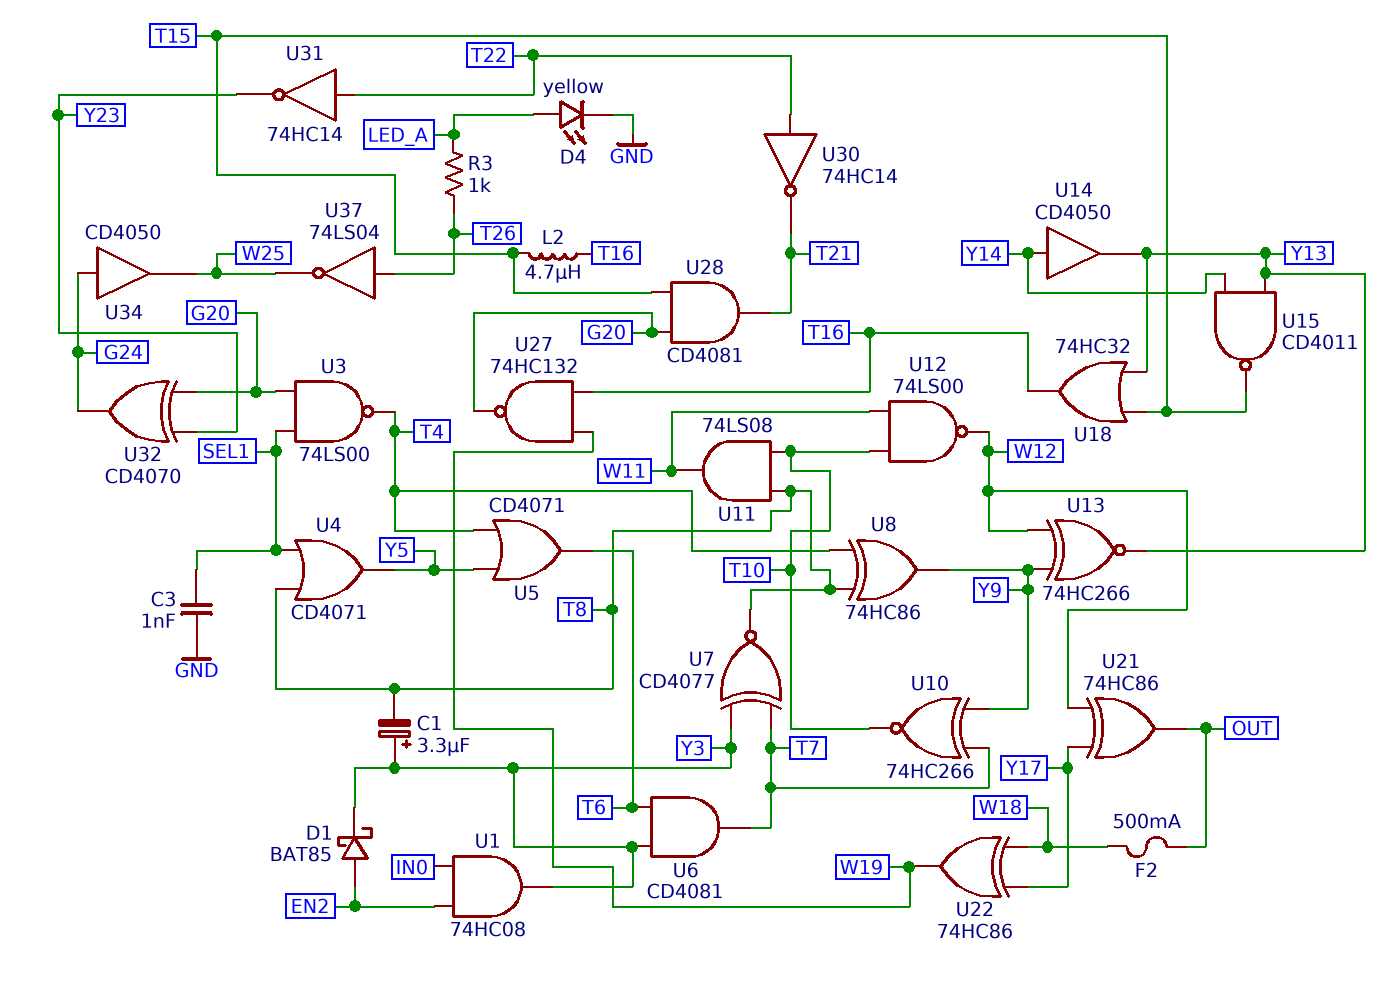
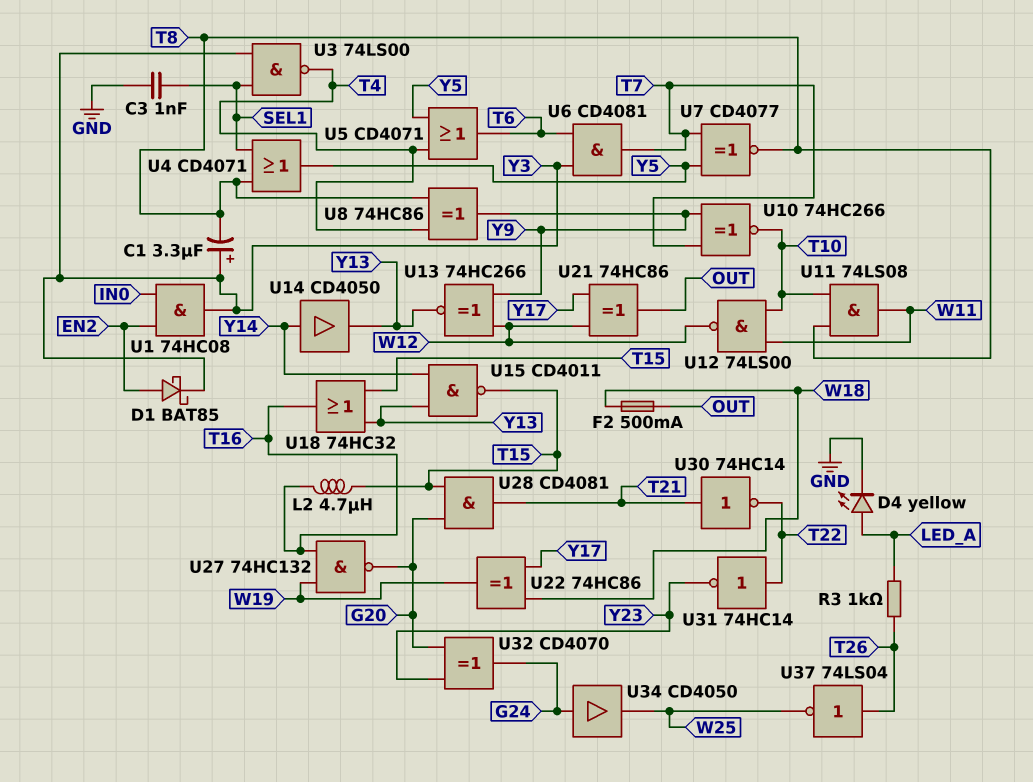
U3: NAND 74LS00 (in G20, in SEL1, out T4) -> NAND 74LS00 (in SEL1, in Y3, out T4)
U7: XNOR CD4077 (in T7, in Y3, out T8) -> XNOR CD4077 (in T7, in Y5, out T8)
U30: NOT 74HC14 (in T22, out T21) -> NOT 74HC14 (in T21, out T22)

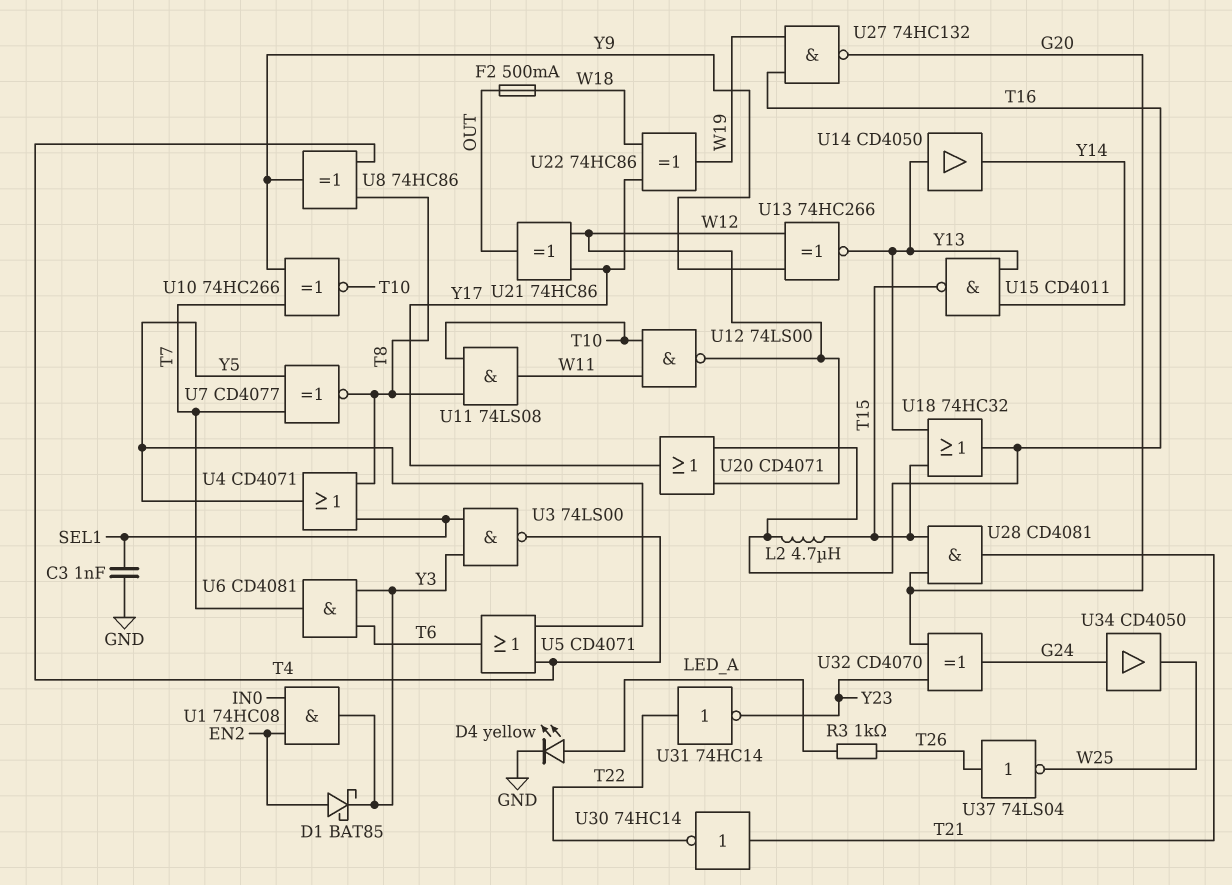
C1: 3.3uF (plus Y3, minus T8) -> none
U14: buffer CD4050 (in Y14, out Y13) -> buffer CD4050 (in Y13, out Y14)
U20: none -> OR CD4071 (in T16, in W12, out Y17)

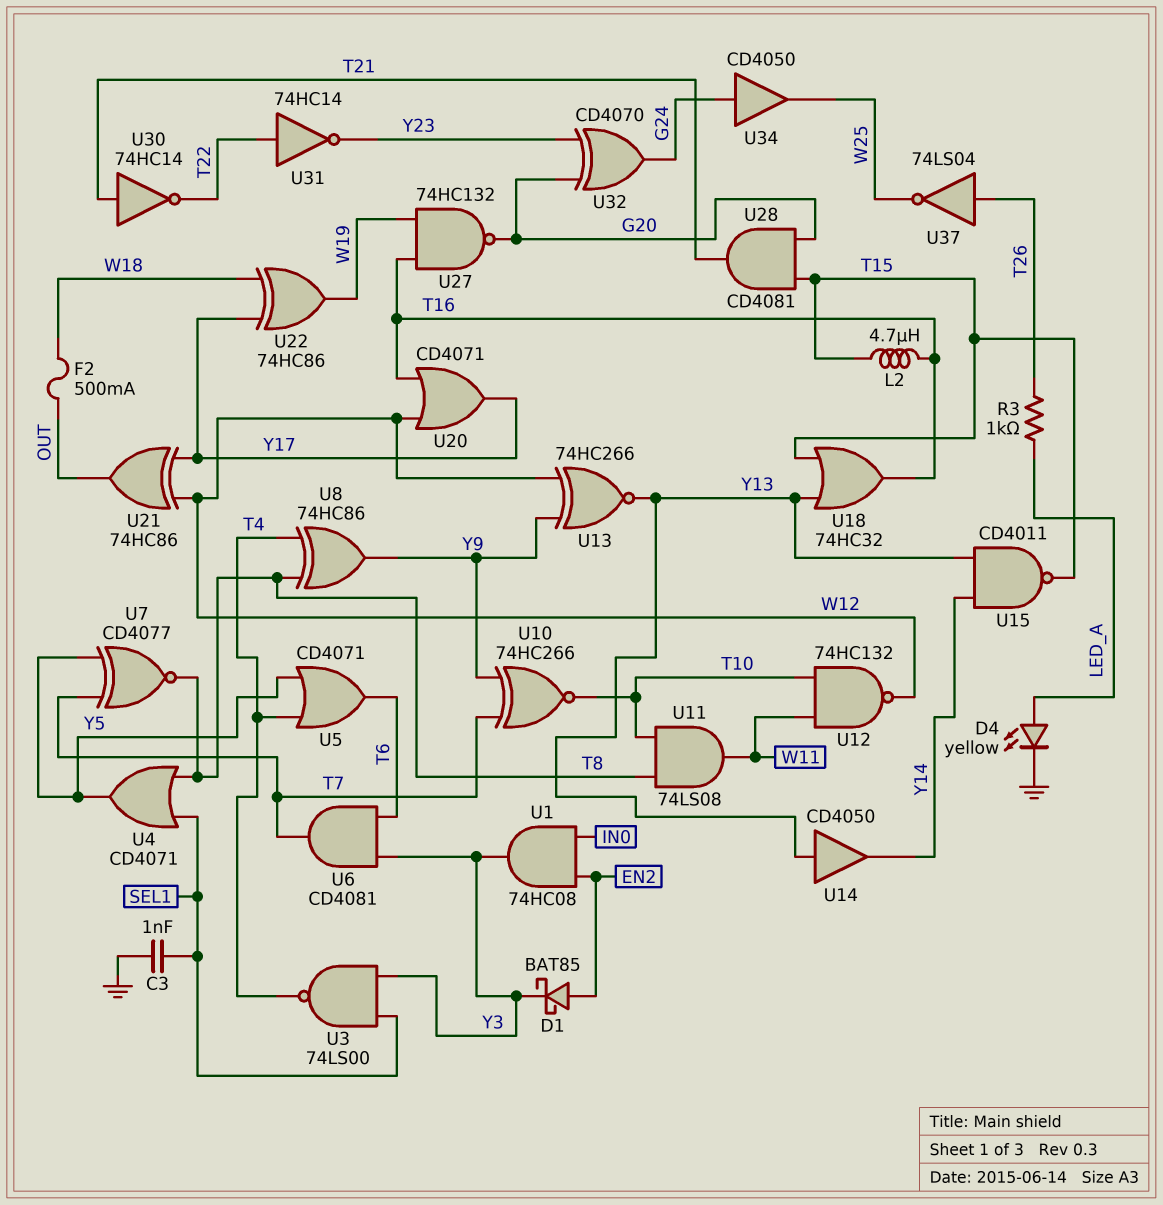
U12: NAND 74LS00 (in T10, in W11, out W12) -> NAND 74HC132 (in T10, in W11, out W12)

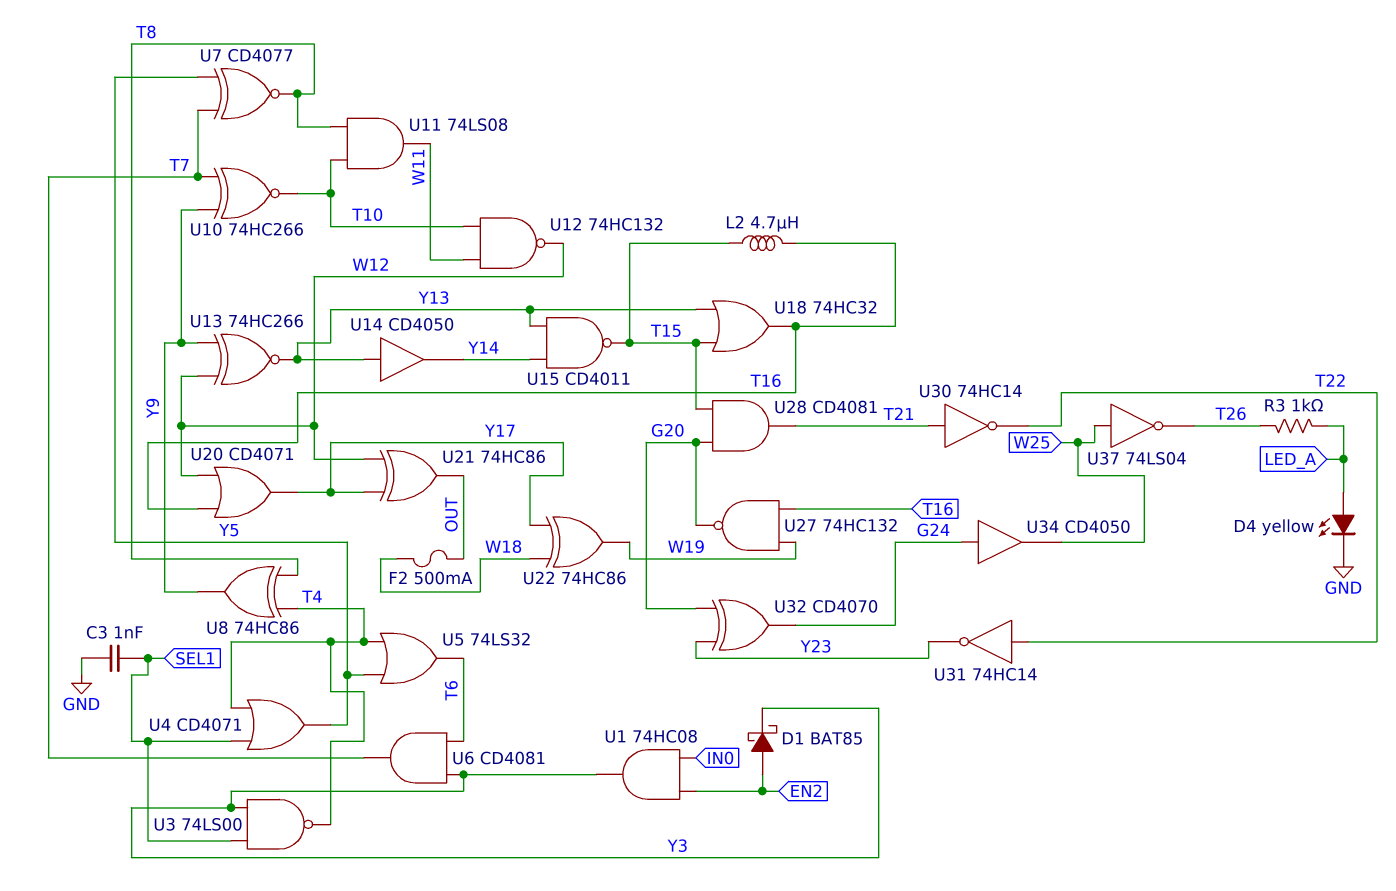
U4: OR CD4071 (in SEL1, in T8, out Y5) -> OR CD4071 (in SEL1, in T4, out Y5)
U5: OR CD4071 (in T4, in Y5, out T6) -> OR 74LS32 (in T4, in Y5, out T6)
U37: NOT 74LS04 (in T26, out W25) -> NOT 74LS04 (in W25, out T26)

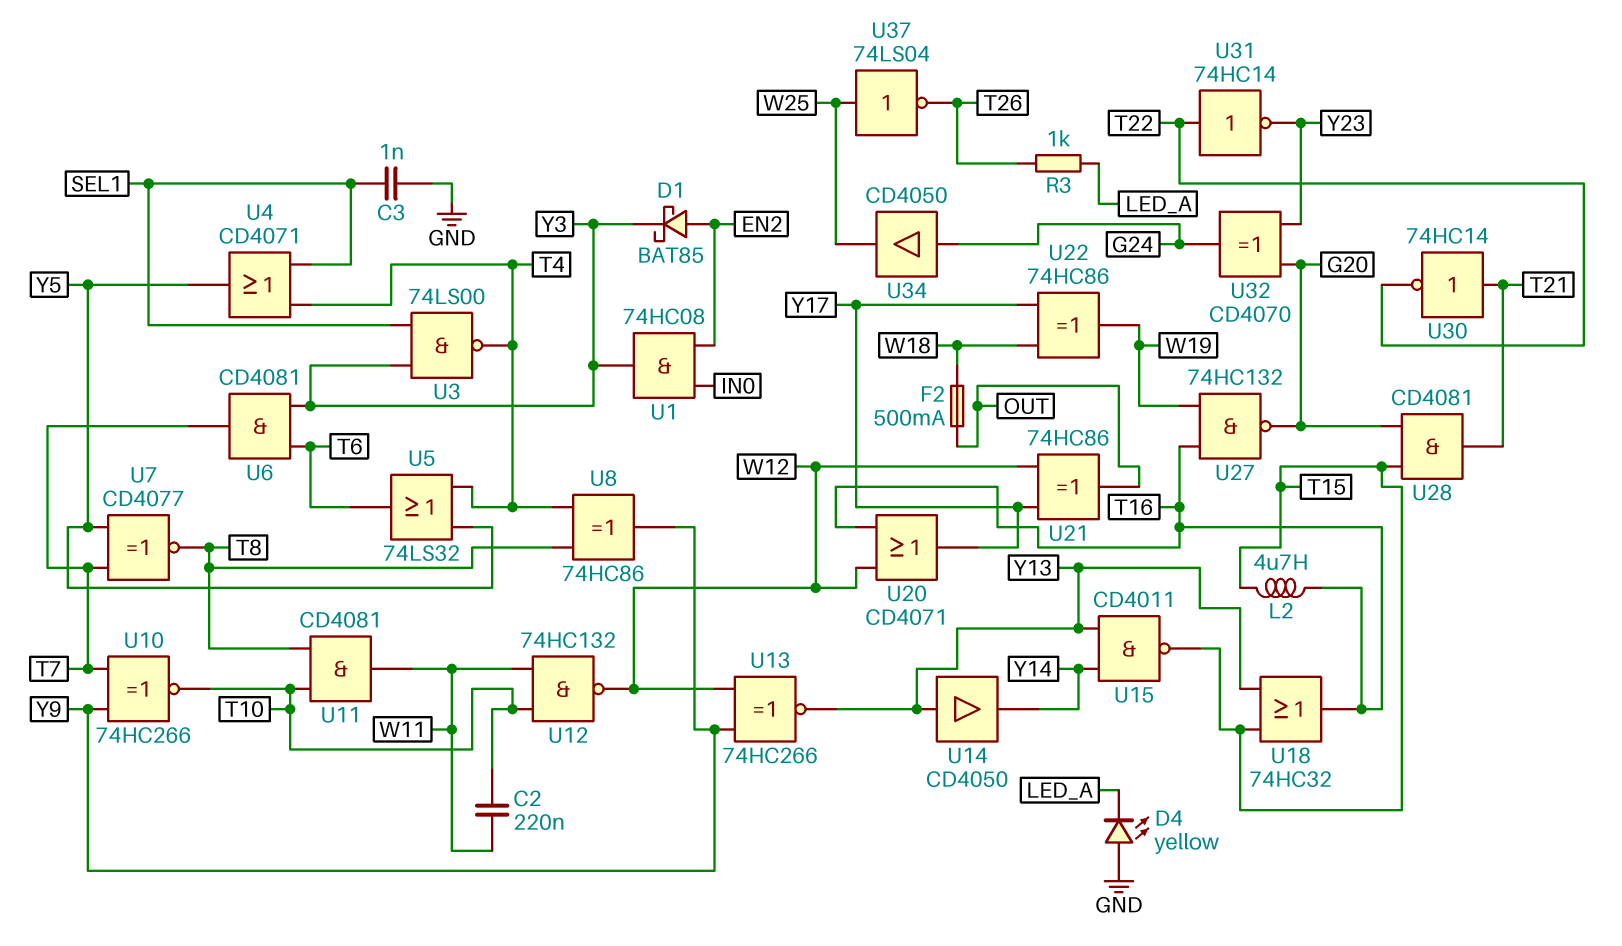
C2: none -> 220nF (T10, W11)
D4: LED yellow (A LED_A, K GND) -> LED yellow (A GND, K LED_A)
U11: AND 74LS08 (in T8, in T10, out W11) -> AND CD4081 (in T8, in T10, out W11)

